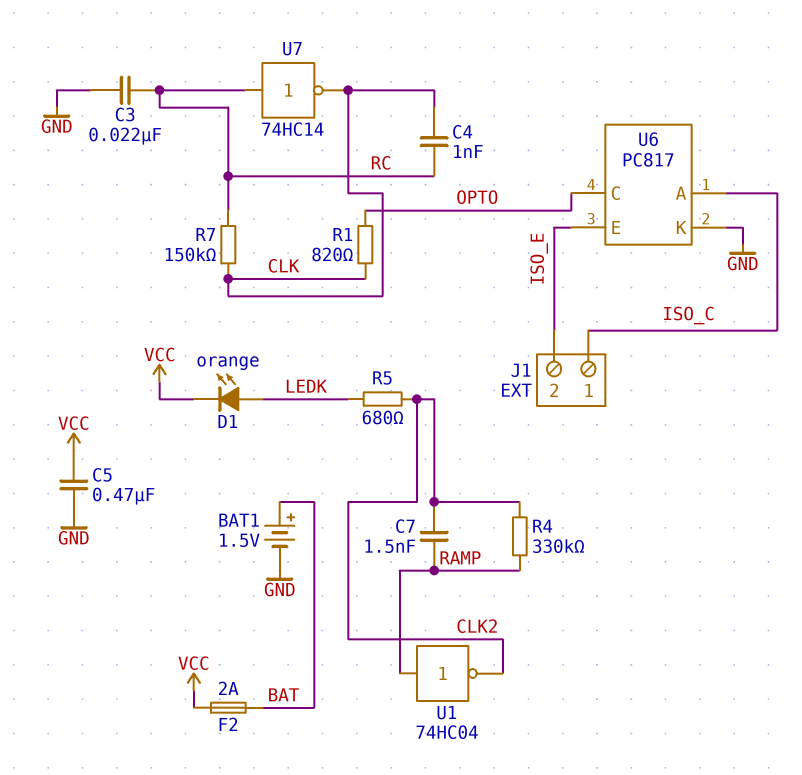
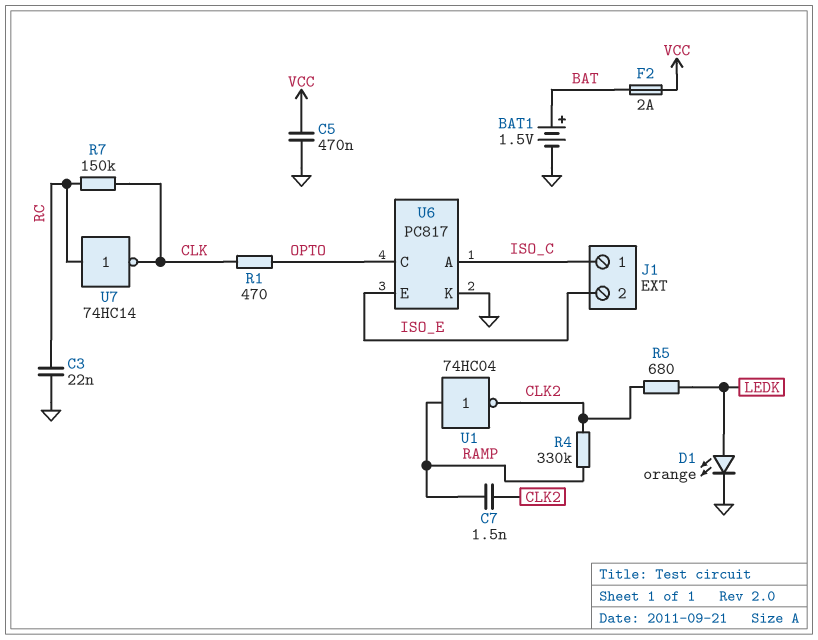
C4: 1nF (CLK, RC) -> none
D1: LED orange (A LEDK, K VCC) -> LED orange (A LEDK, K GND)
R1: 820 (CLK, OPTO) -> 470 (CLK, OPTO)

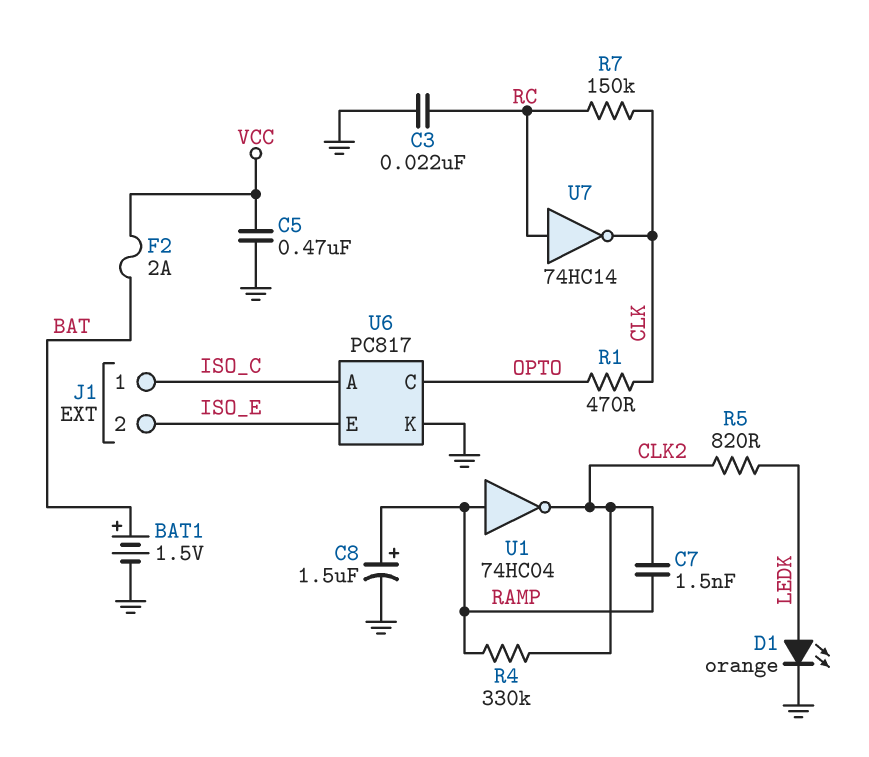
C8: none -> 1.5uF (plus RAMP, minus GND)
R5: 680 (CLK2, LEDK) -> 820 (CLK2, LEDK)

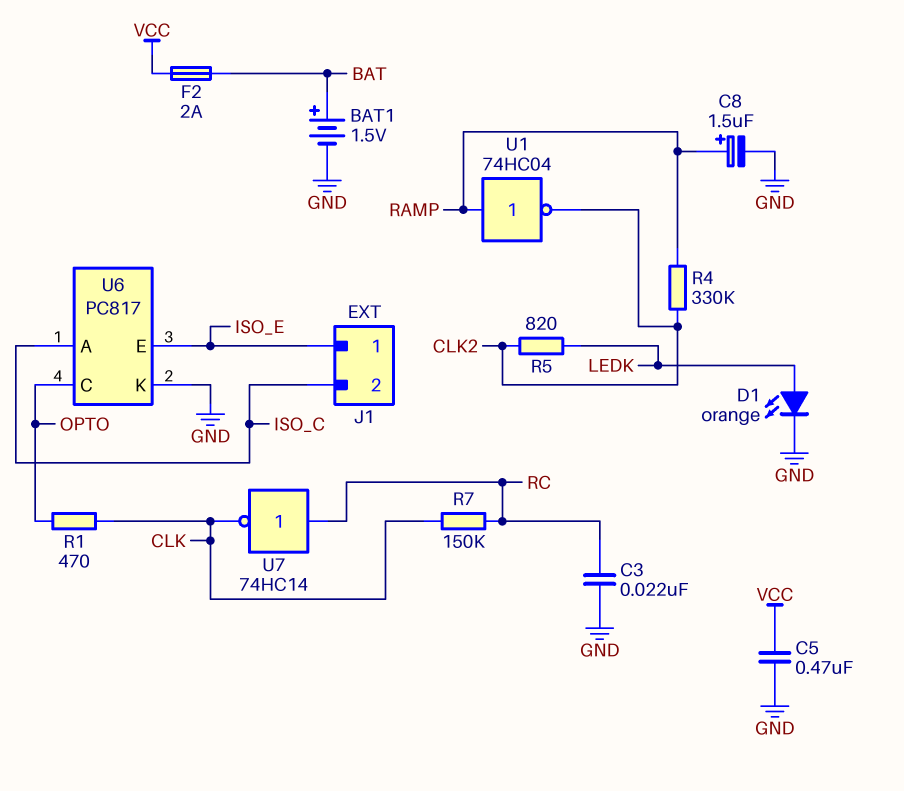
C7: 1.5nF (CLK2, RAMP) -> none
J1 pin 1: ISO_C -> ISO_E
J1 pin 2: ISO_E -> ISO_C

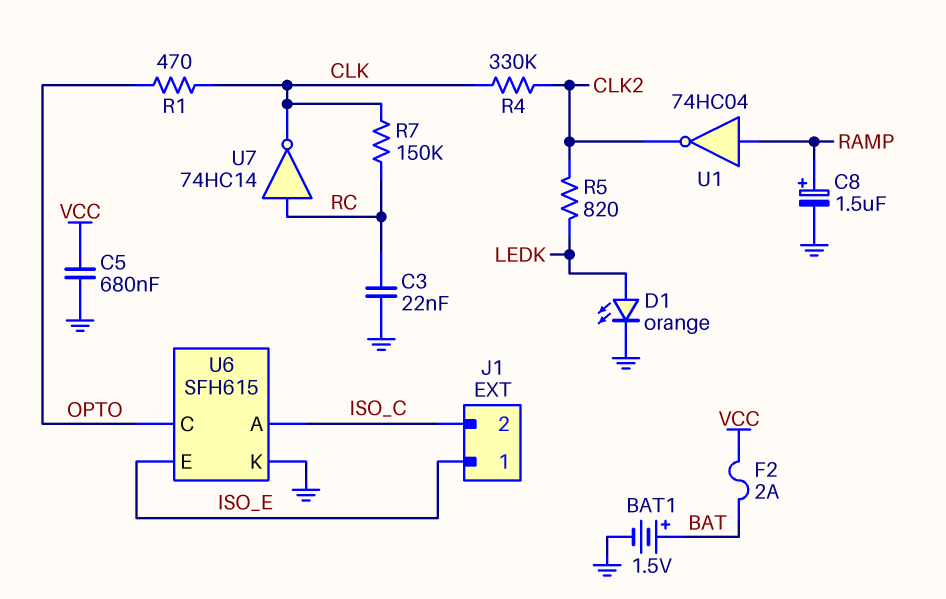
C5: 470nF (GND, VCC) -> 680nF (GND, VCC)
R4: 330k (CLK2, RAMP) -> 330k (CLK, CLK2)
U6: PC817 -> SFH615

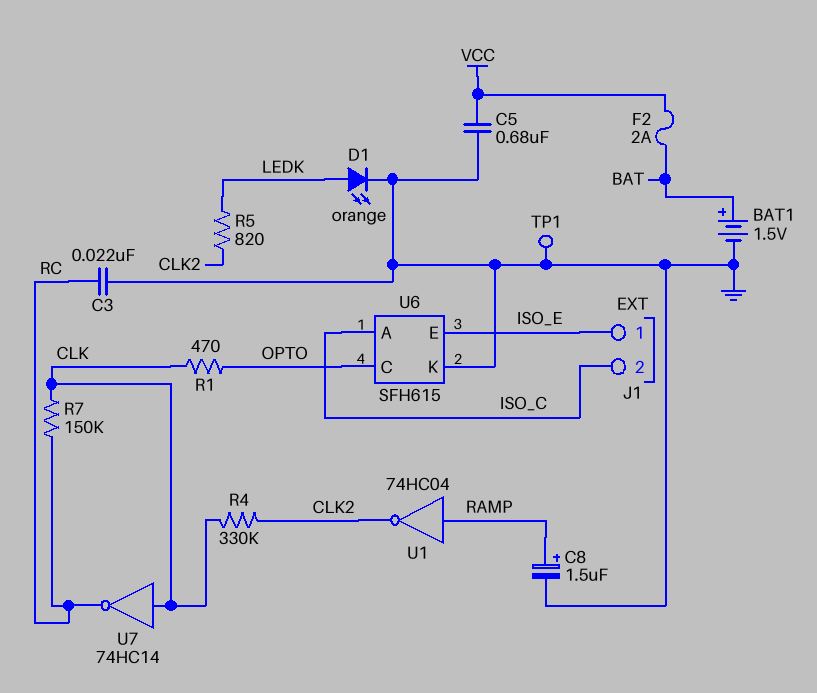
TP1: none -> test point (GND)
U7: NOT 74HC14 (in RC, out CLK) -> NOT 74HC14 (in CLK, out RC)

